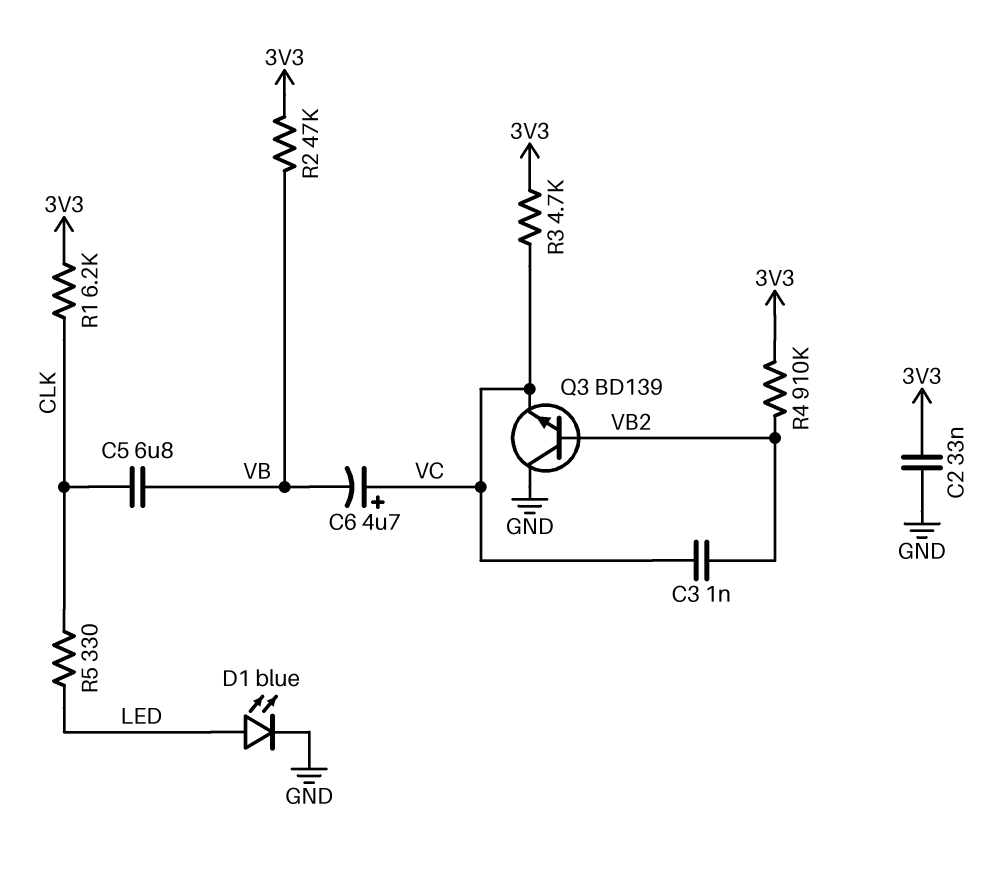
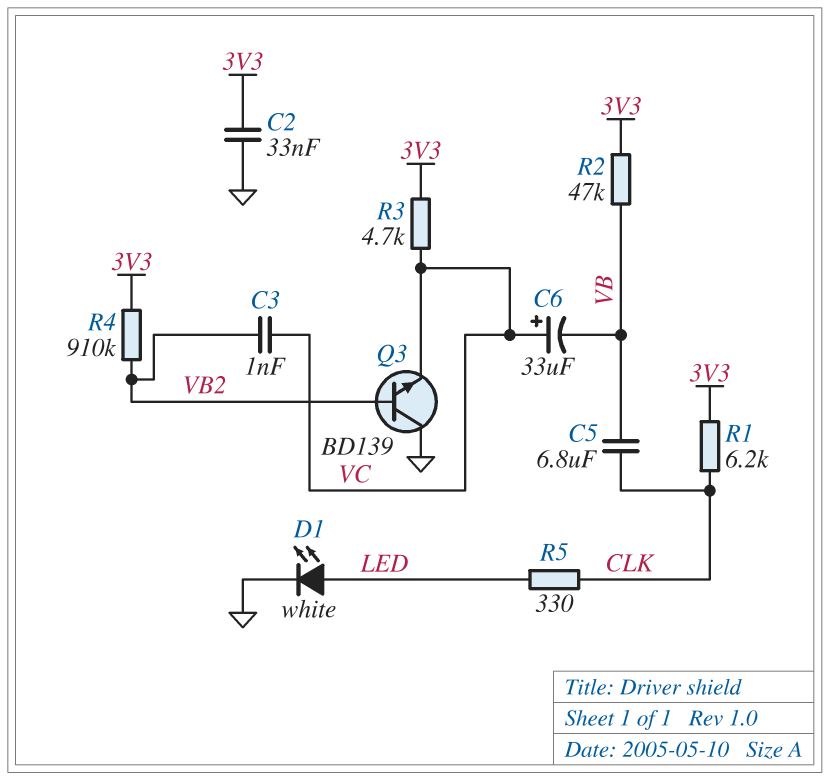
C6: 4.7uF (plus VC, minus VB) -> 33uF (plus VC, minus VB)
D1: LED blue (A LED, K GND) -> LED white (A LED, K GND)

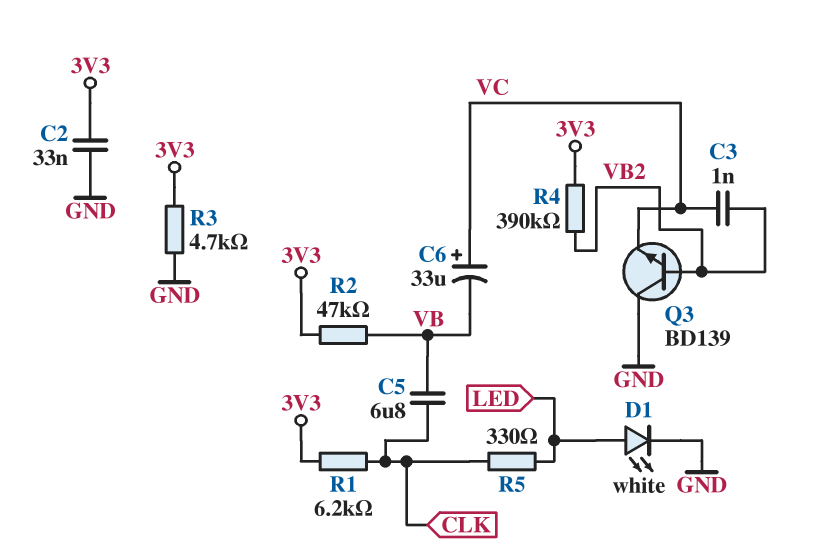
R3: 4.7k (3V3, VC) -> 4.7k (3V3, GND)
R4: 910k (3V3, VB2) -> 390k (3V3, VB2)

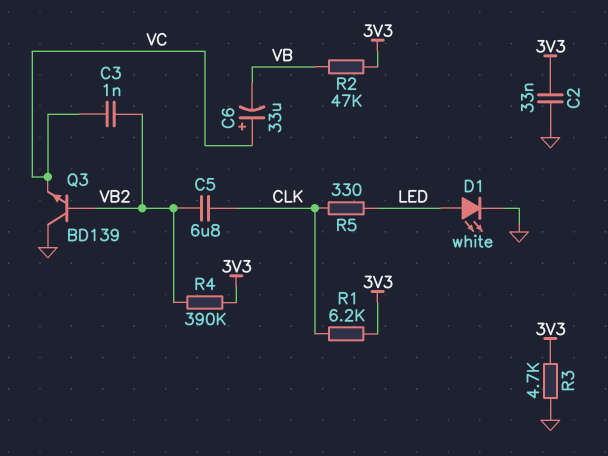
C5: 6.8uF (CLK, VB) -> 6.8uF (CLK, VB2)

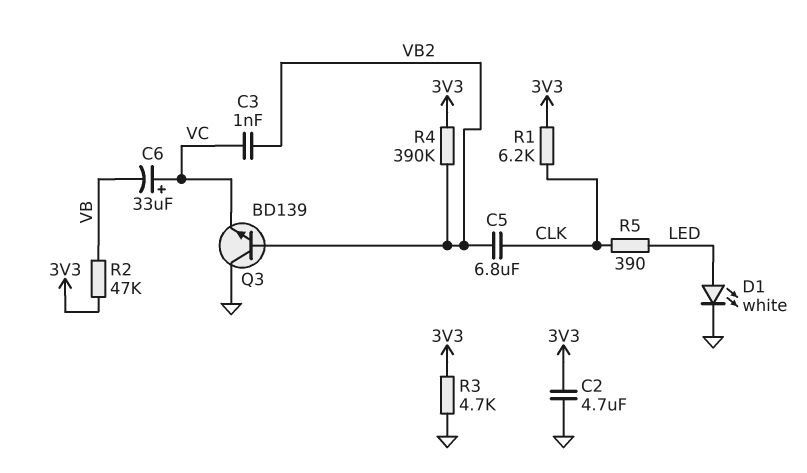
C2: 33nF (3V3, GND) -> 4.7uF (3V3, GND)
R5: 330 (CLK, LED) -> 390 (CLK, LED)

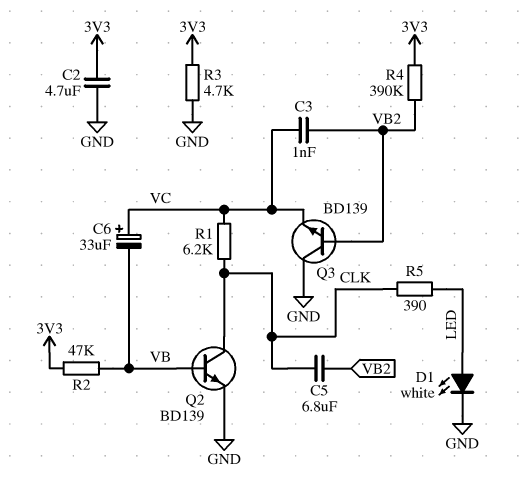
Q2: none -> NPN BD139 (B VB, C CLK, E GND)
R1: 6.2k (3V3, CLK) -> 6.2k (CLK, VC)

